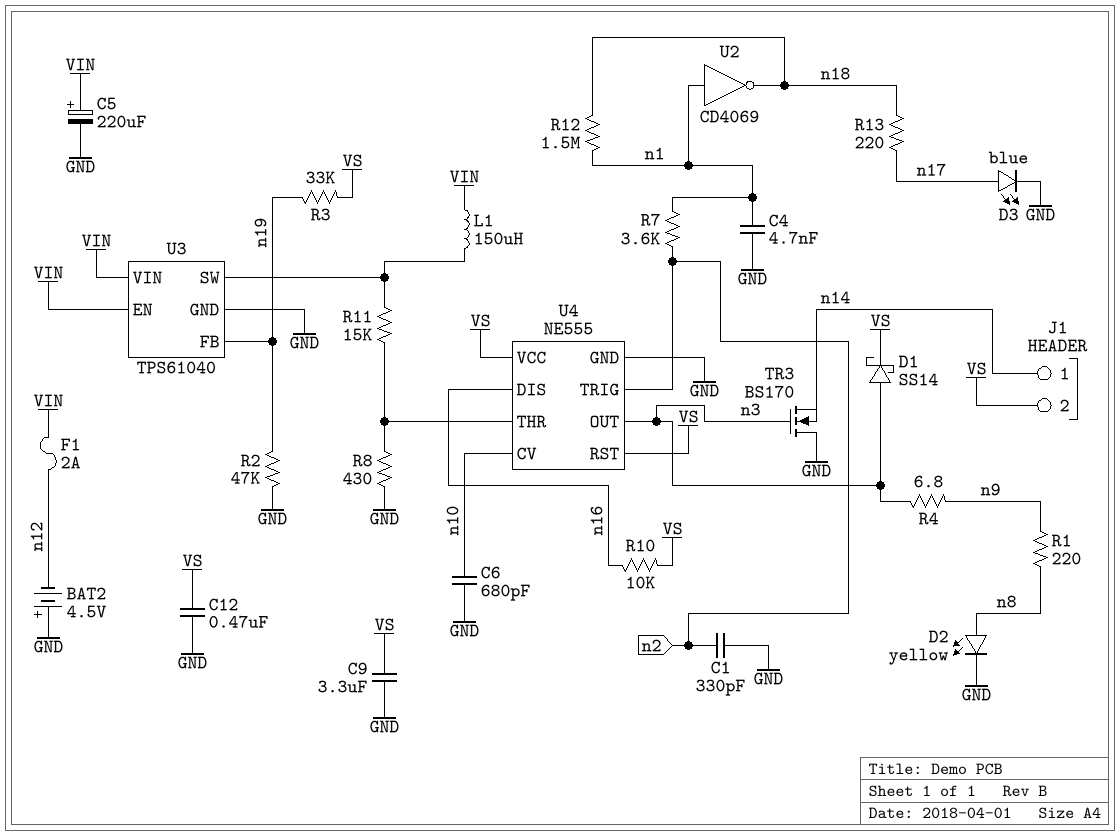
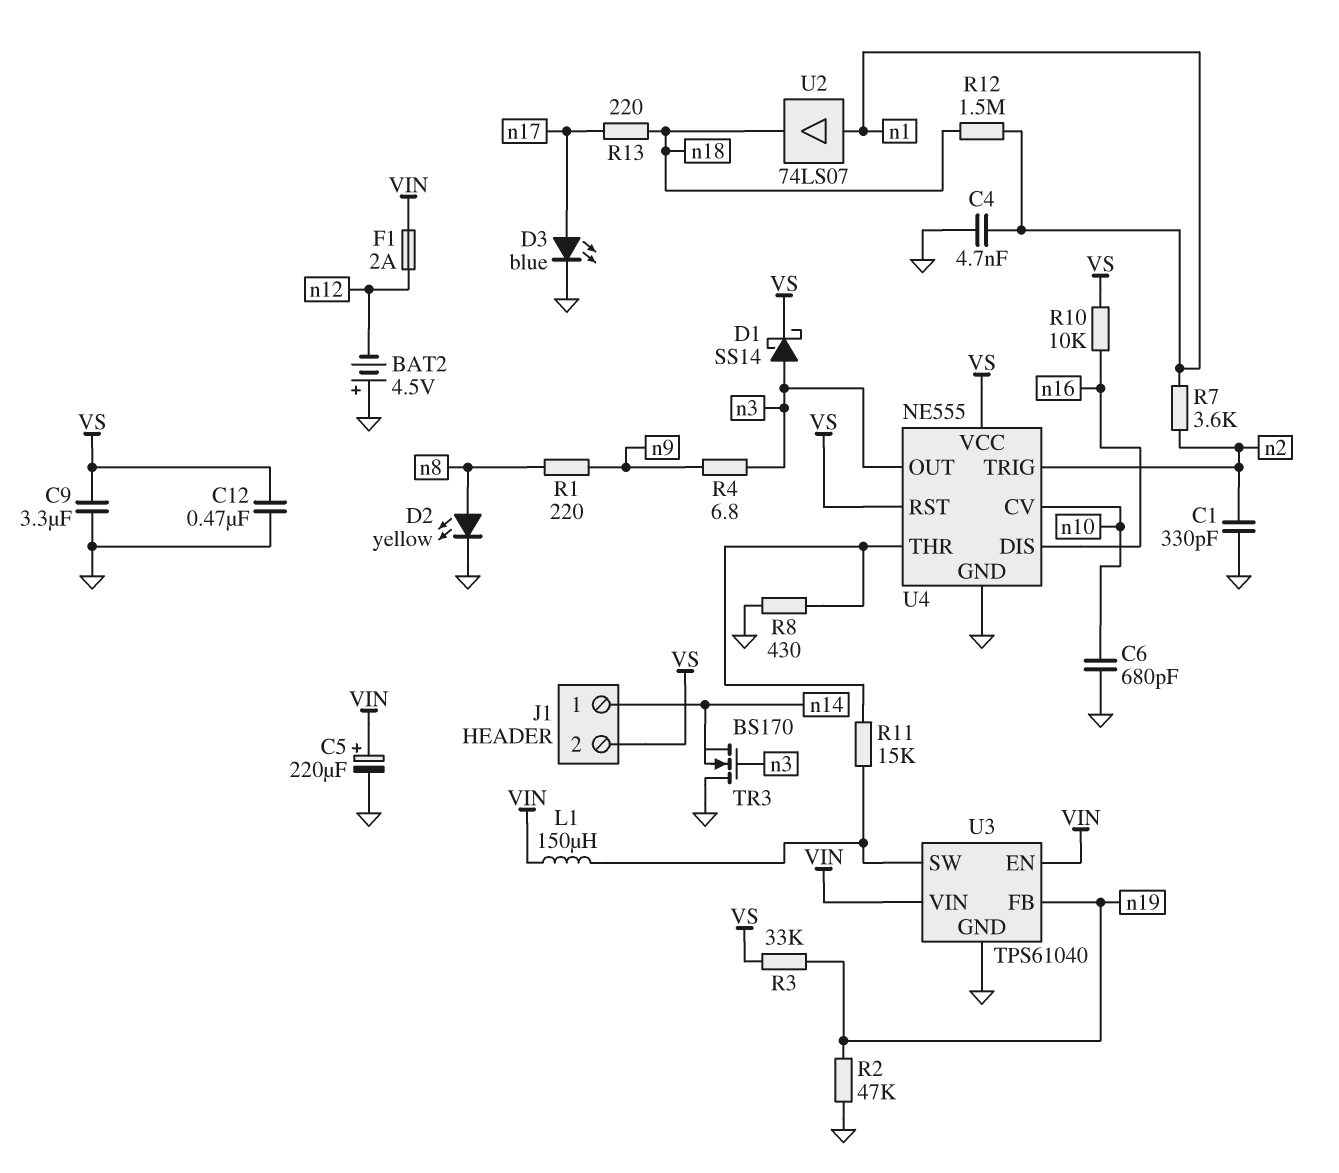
U2: NOT CD4069 (in n1, out n18) -> buffer 74LS07 (in n1, out n18)

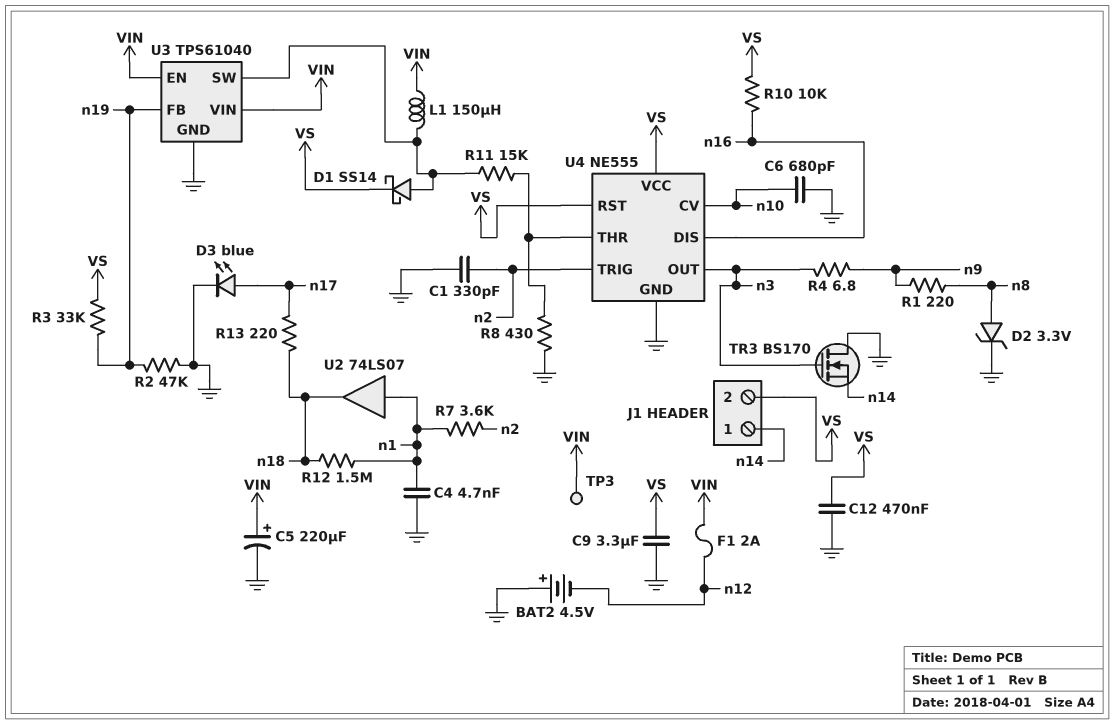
D1: schottky SS14 (A n3, K VS) -> schottky SS14 (A U3/SW, K VS)
D2: LED yellow (A n8, K GND) -> zener 3.3V (A n8, K GND)
TP3: none -> test point (VIN)

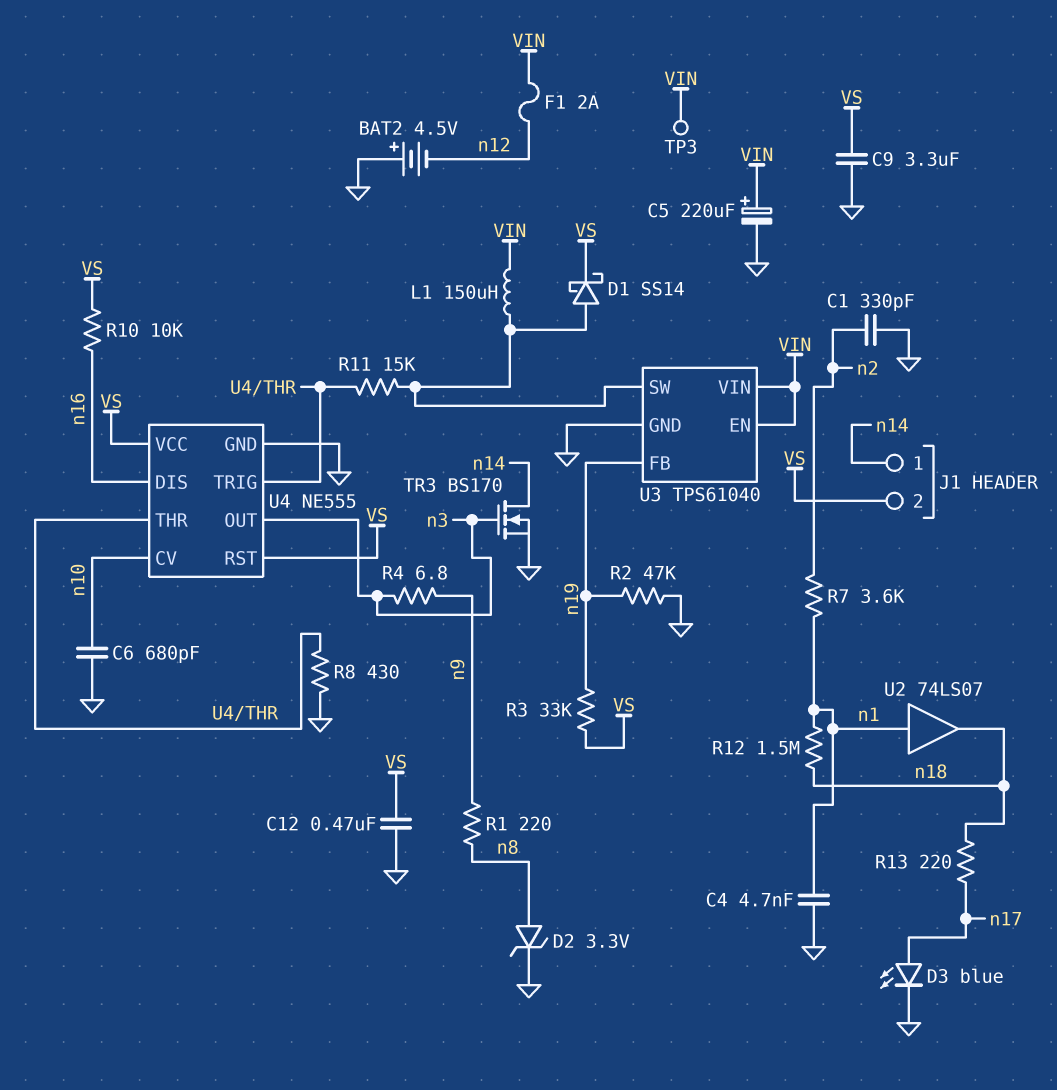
TR3: NMOS BS170 (G n3, D GND, S n14) -> NMOS BS170 (G n3, D n14, S GND)
U4 pin TRIG: n2 -> U4/THR

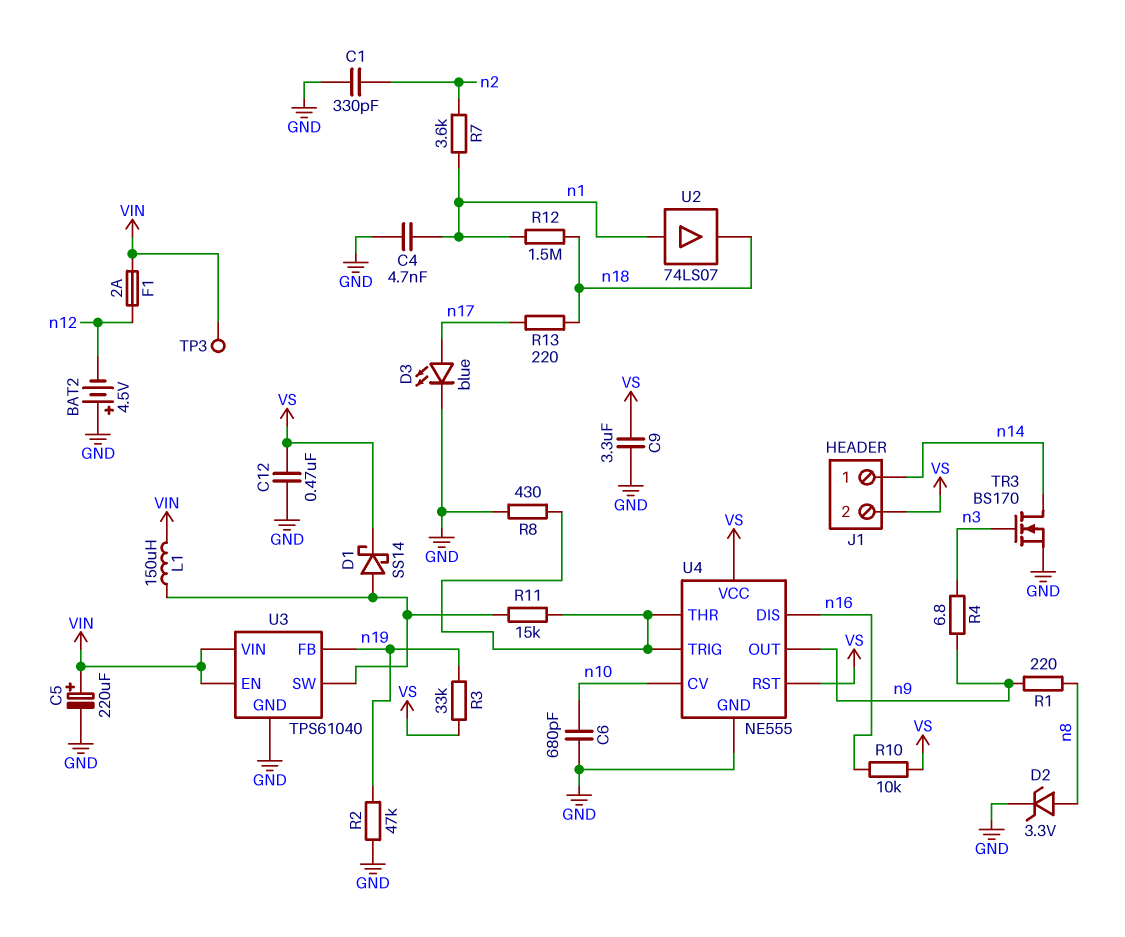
U4 pin OUT: n3 -> n9

